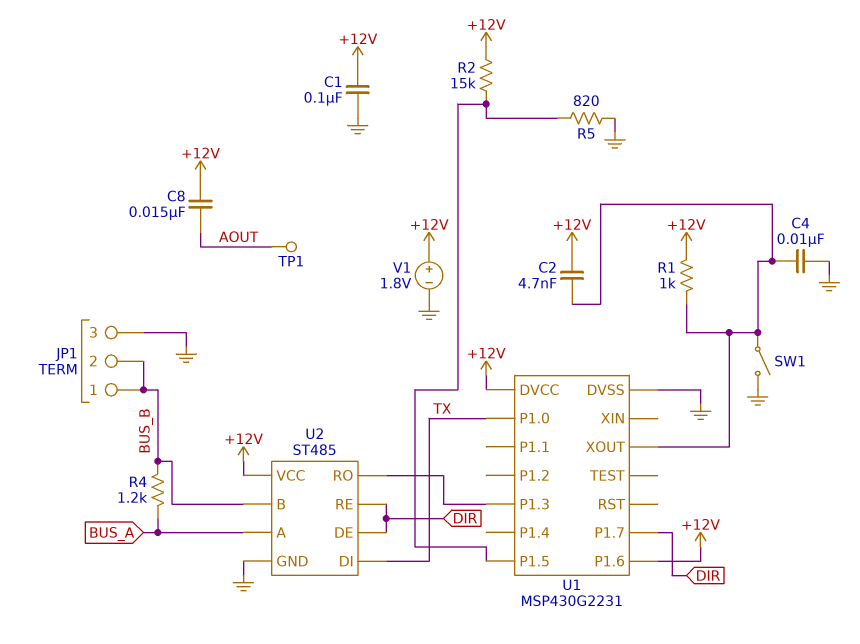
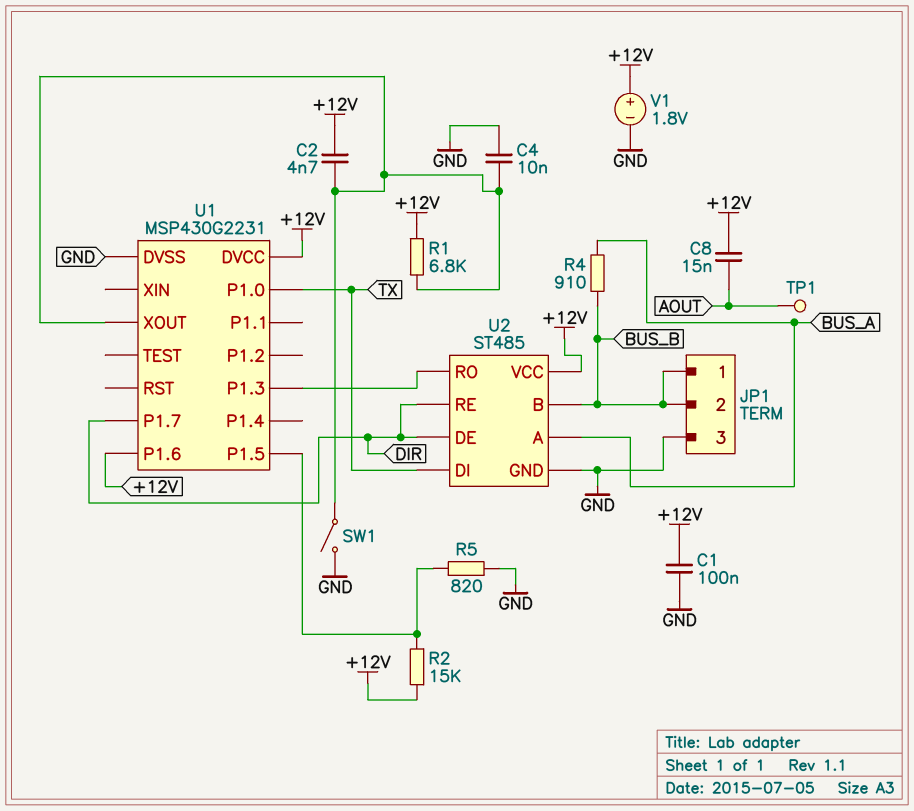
R1: 1k (+12V, U1/XOUT) -> 6.8k (+12V, U1/XOUT)
R4: 1.2k (BUS_A, BUS_B) -> 910 (BUS_A, BUS_B)

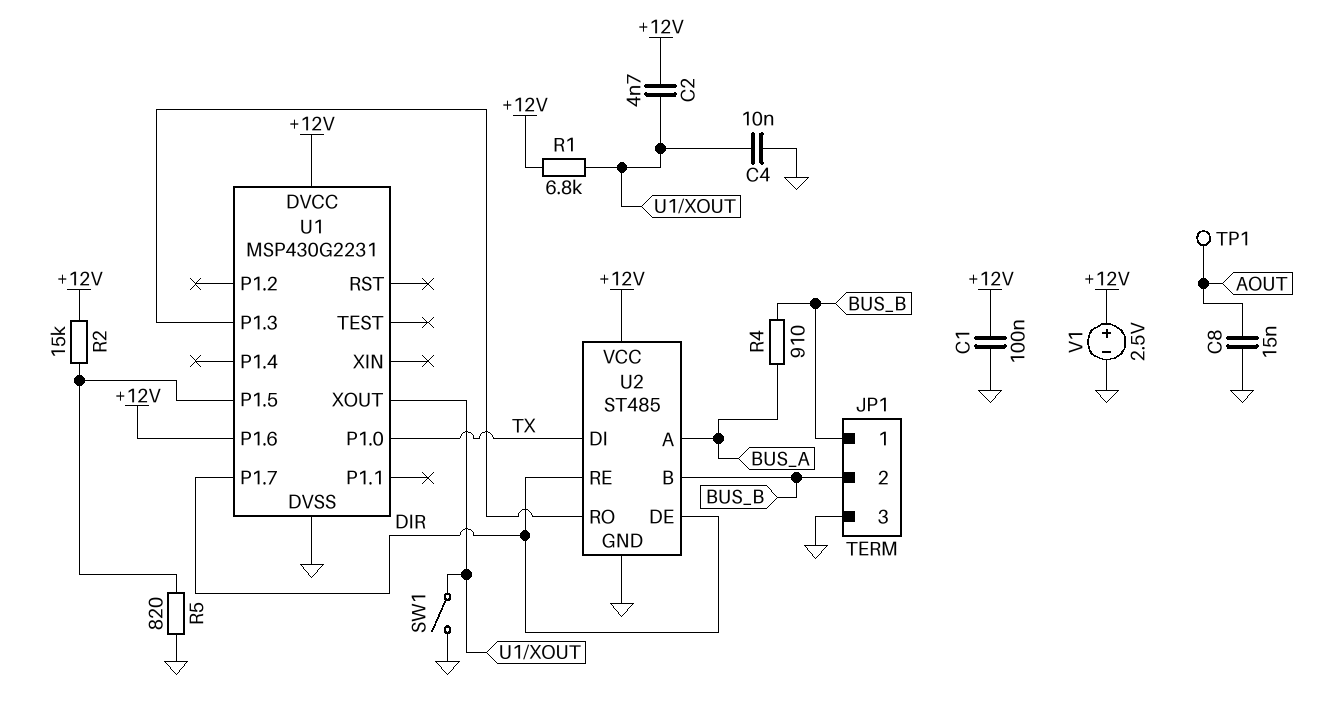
C8: 15nF (+12V, AOUT) -> 15nF (AOUT, GND)
V1: 1.8V (plus +12V, minus GND) -> 2.5V (plus +12V, minus GND)

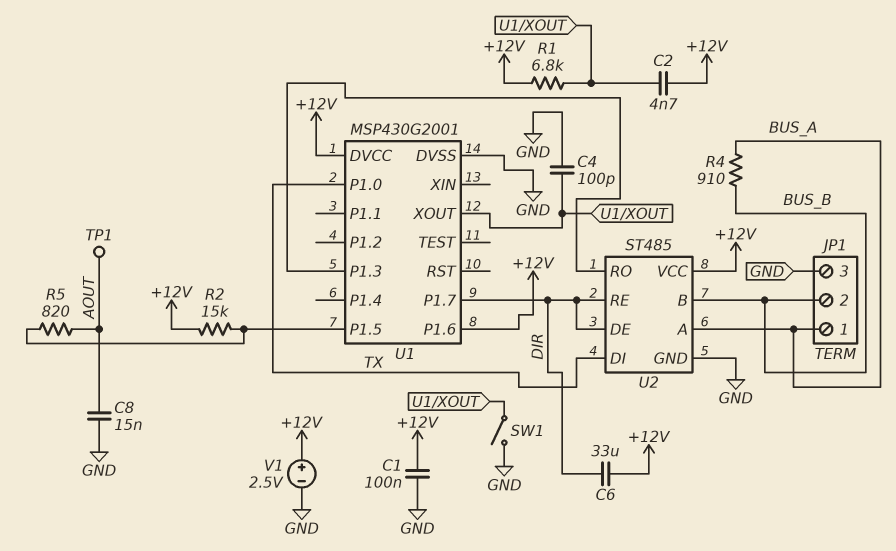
C4: 10nF (GND, U1/XOUT) -> 100pF (GND, U1/XOUT)
C6: none -> 33uF (+12V, DIR)
JP1 pin 1: BUS_B -> BUS_A
R5: 820 (GND, U1/P1.5) -> 820 (AOUT, U1/P1.5)
U1: MSP430G2231 -> MSP430G2001

